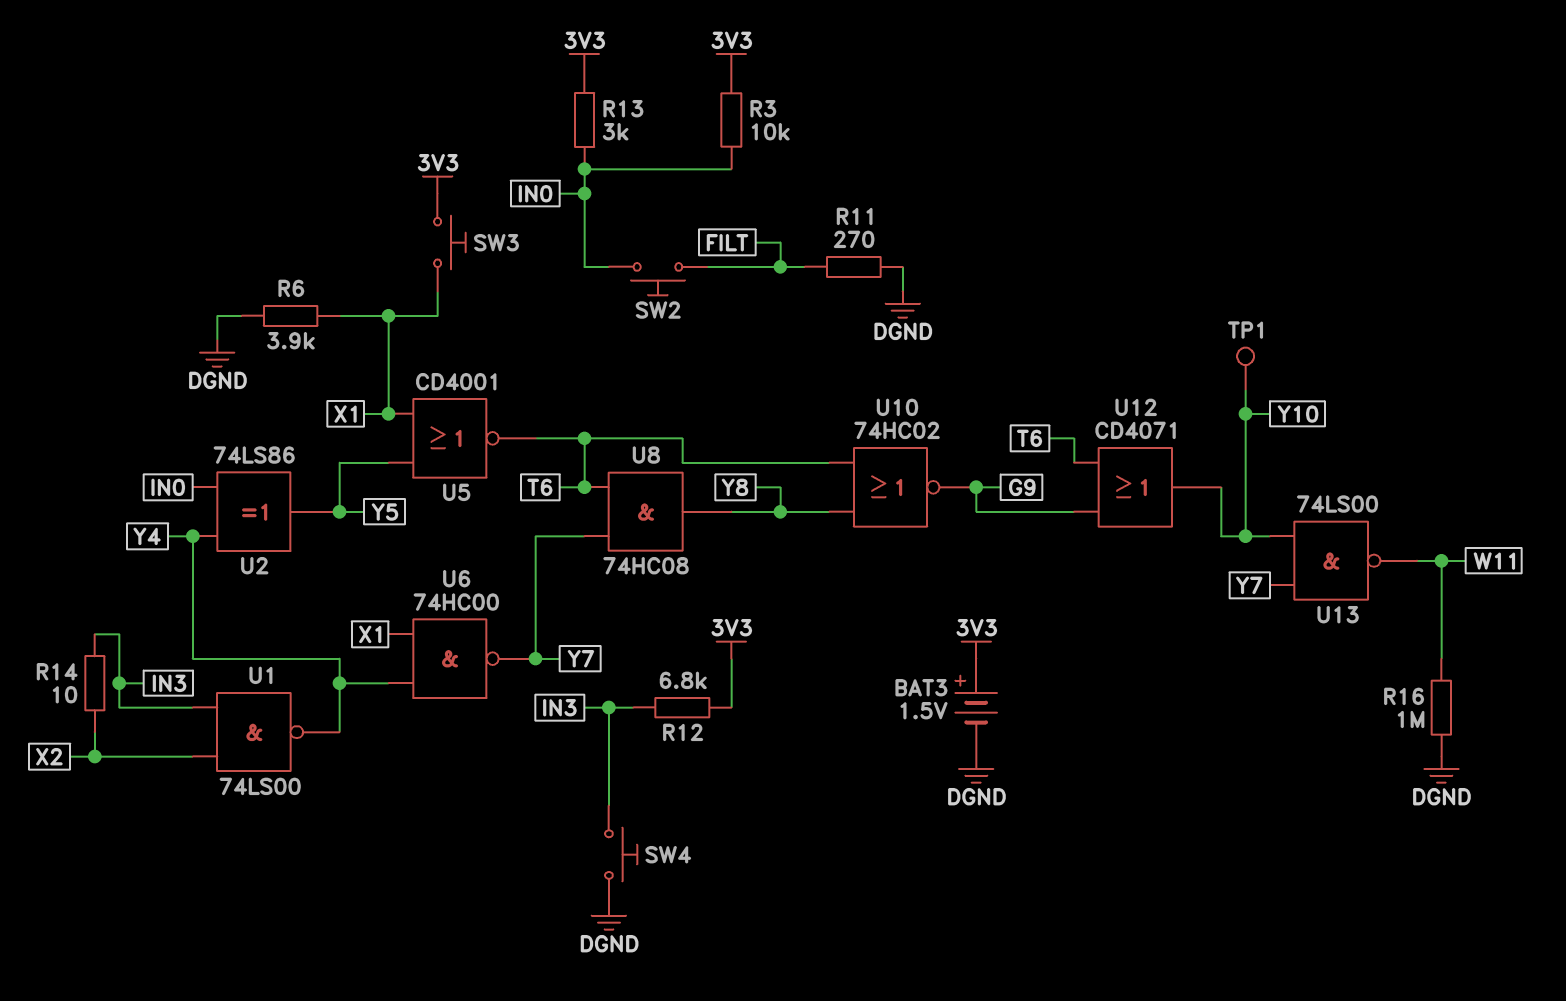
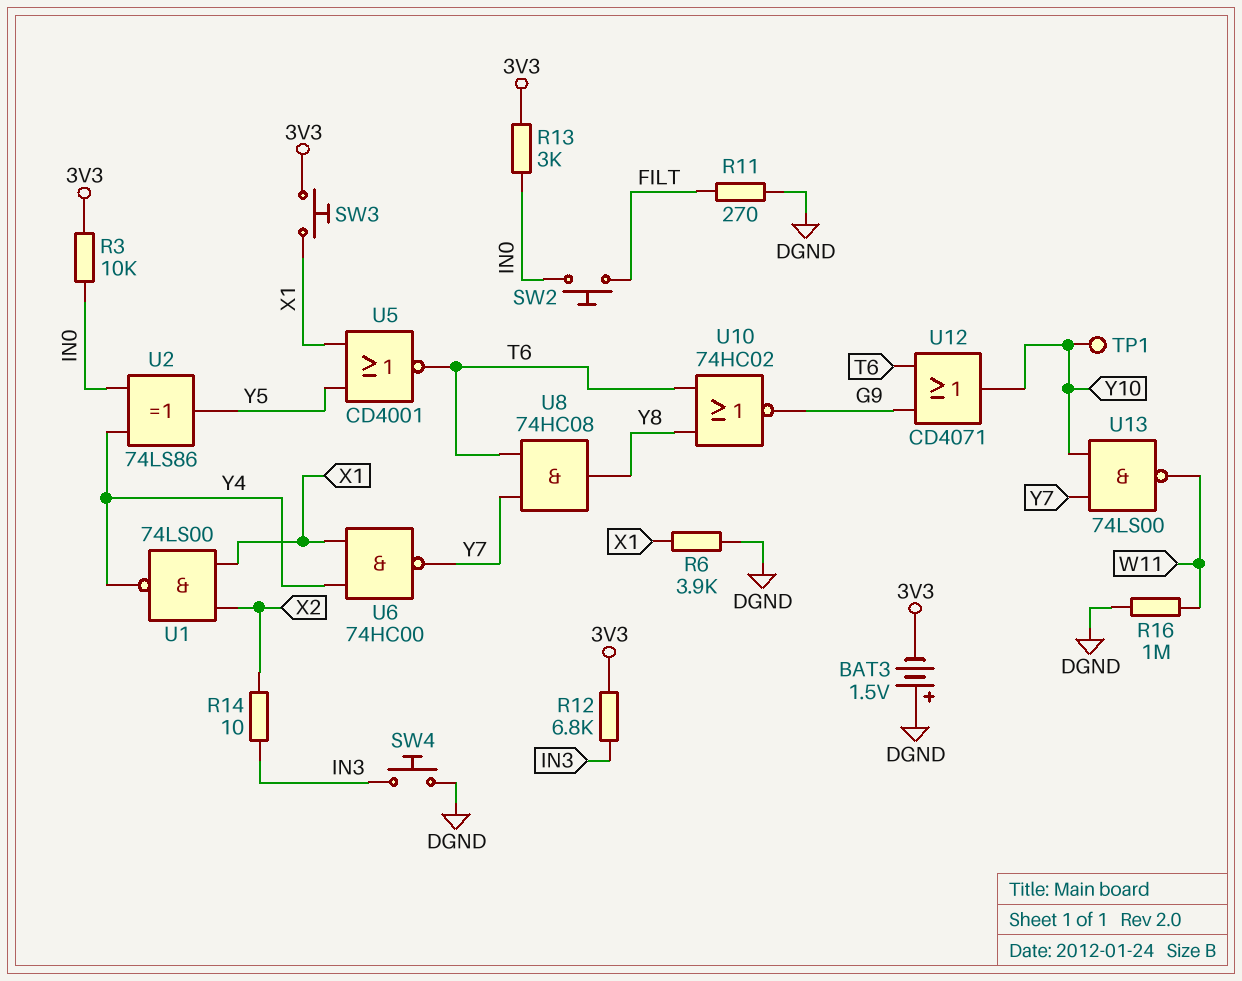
BAT3: 1.5V (plus 3V3, minus DGND) -> 1.5V (plus DGND, minus 3V3)
U1: NAND 74LS00 (in IN3, in X2, out Y4) -> NAND 74LS00 (in X1, in X2, out Y4)

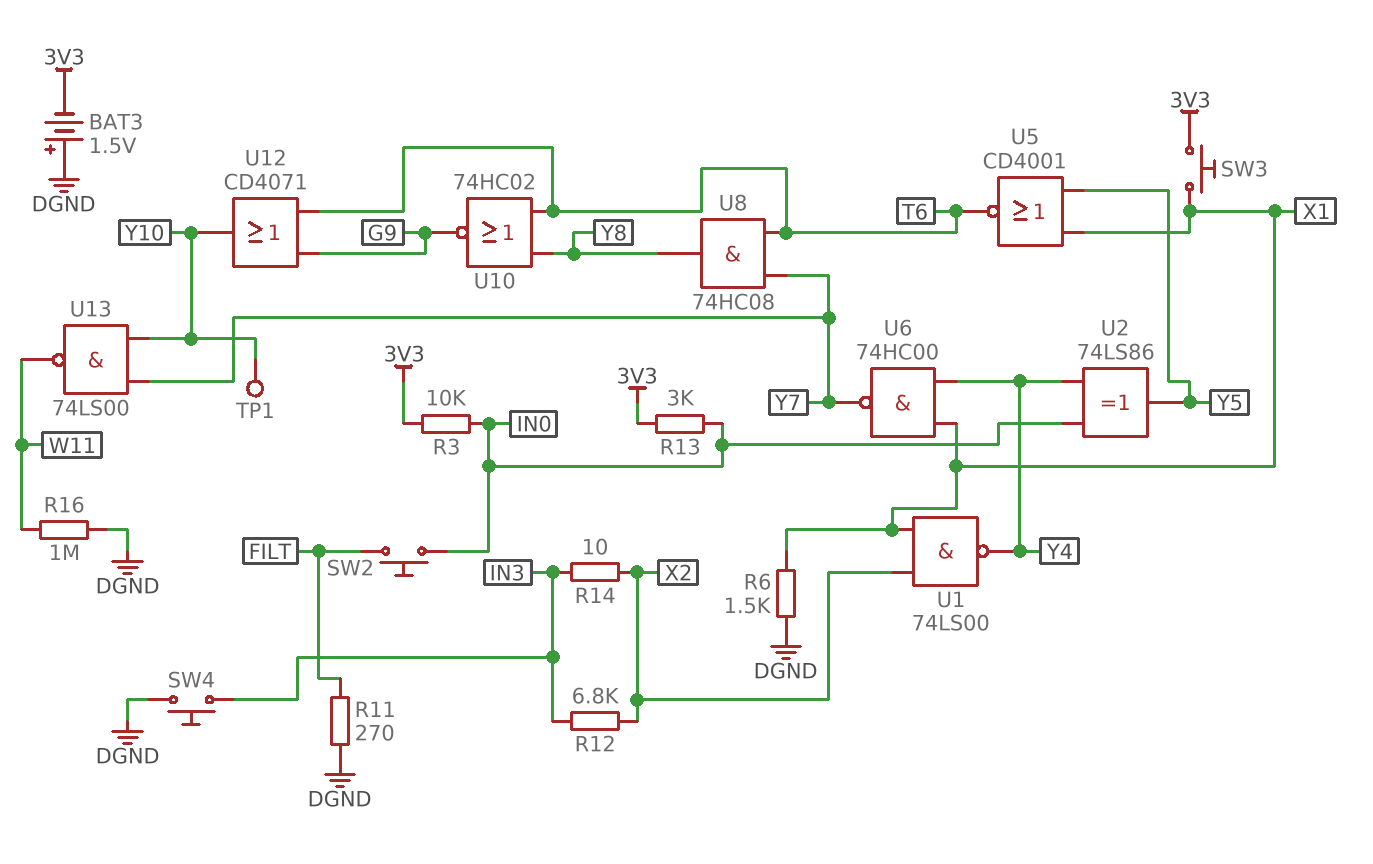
R6: 3.9k (DGND, X1) -> 1.5k (DGND, X1)
R12: 6.8k (3V3, IN3) -> 6.8k (IN3, X2)

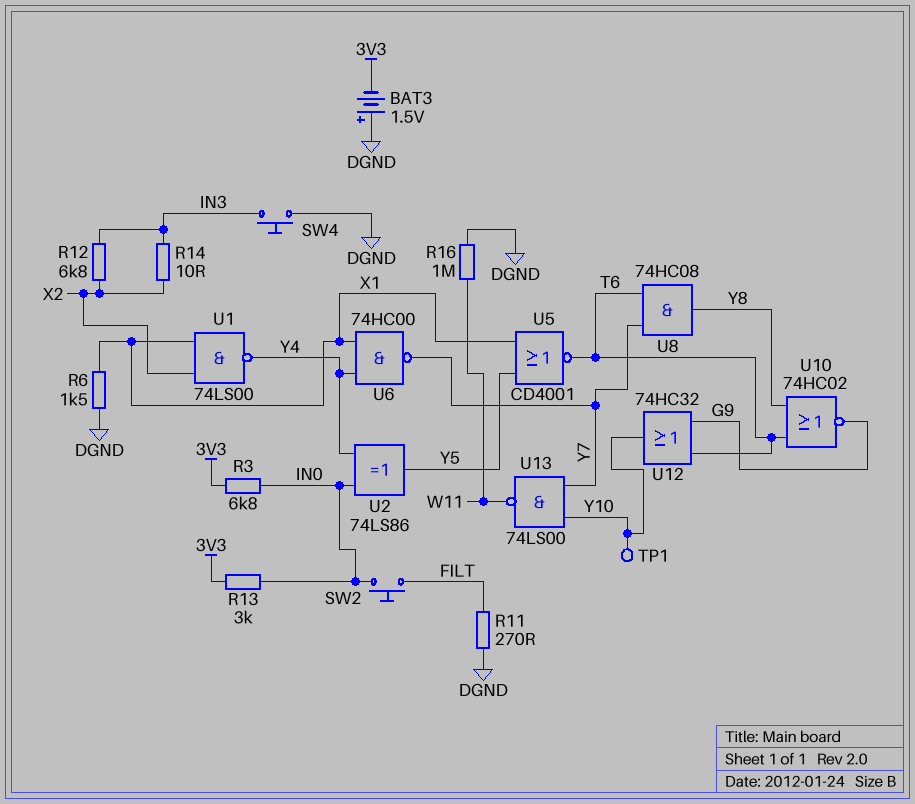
R3: 10k (3V3, IN0) -> 6.8k (3V3, IN0)
SW3: button (3V3, X1) -> none
U12: OR CD4071 (in G9, in T6, out Y10) -> OR 74HC32 (in G9, in T6, out Y10)

